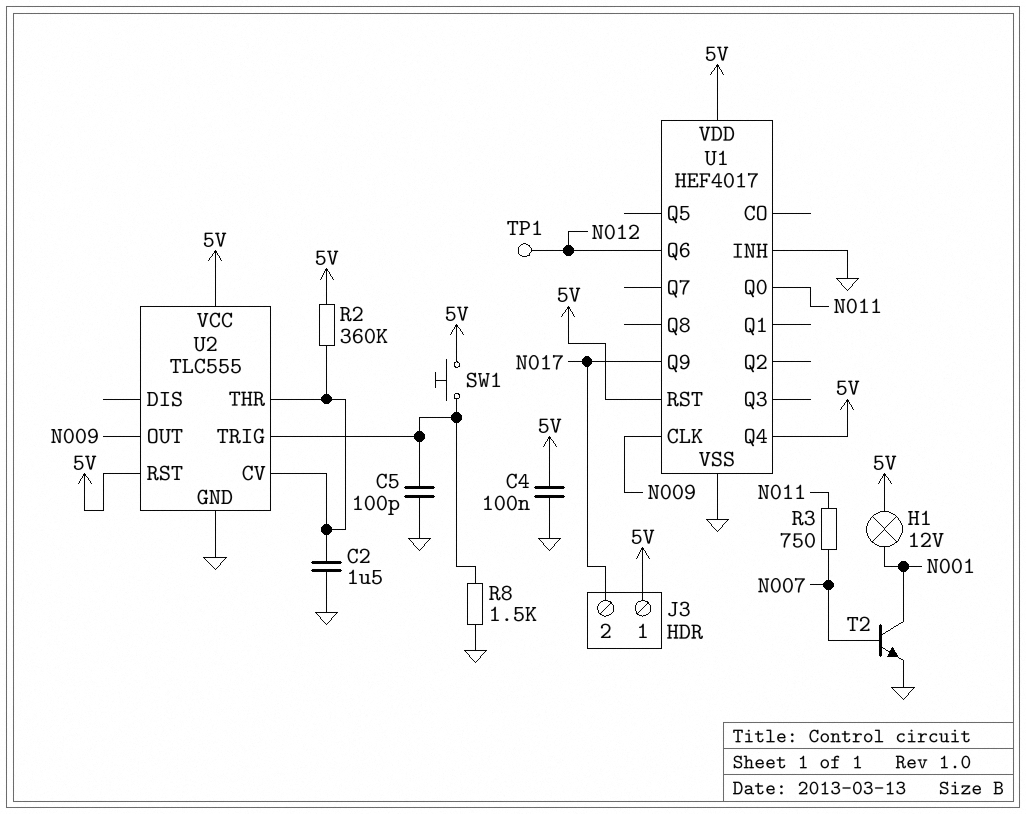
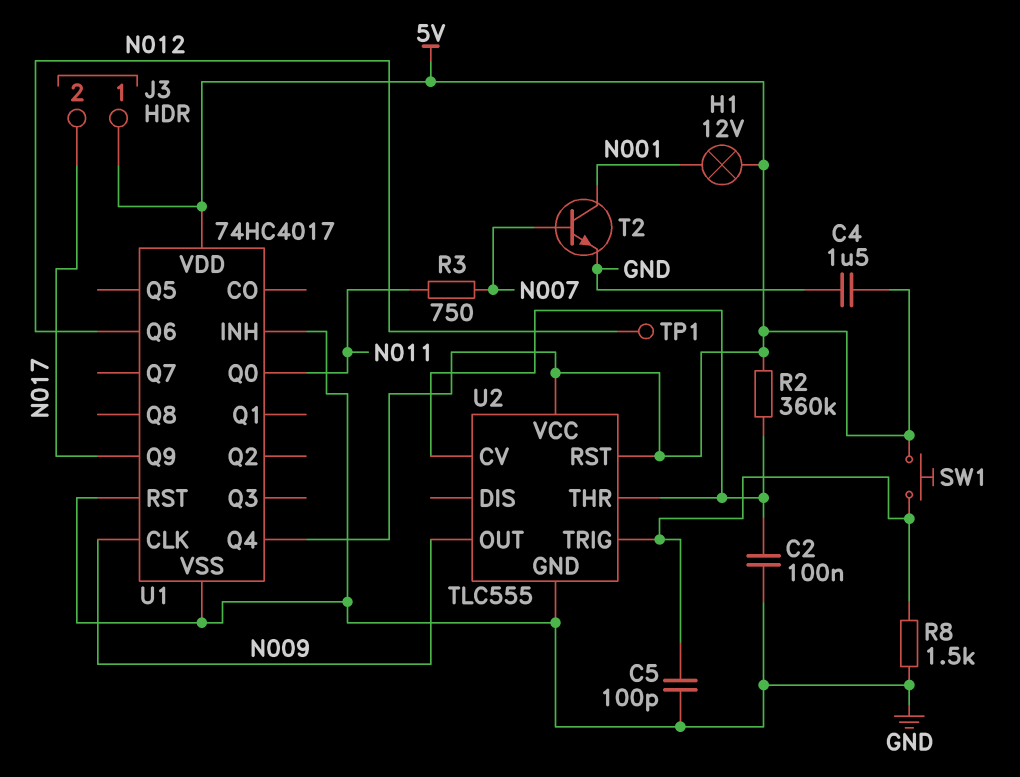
C2: 1.5uF (GND, U2/CV) -> 100nF (GND, U2/CV)
C4: 100nF (5V, GND) -> 1.5uF (5V, GND)
U1: HEF4017 -> 74HC4017
U1 pin RST: 5V -> GND

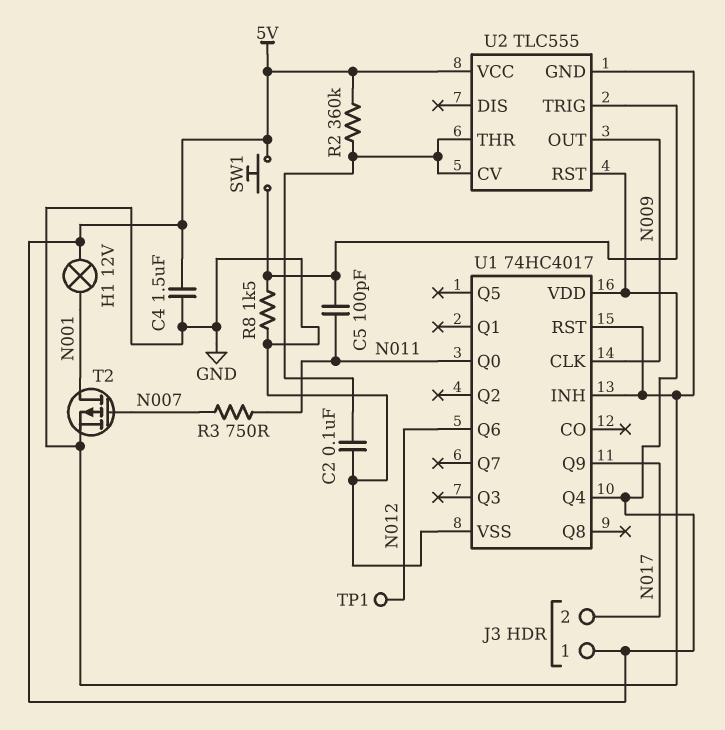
C5: 100pF (GND, U2/TRIG) -> 100pF (N011, U2/TRIG)
T2: NPN (B N007, C N001, E GND) -> PMOS (G N007, D N001, S GND)

